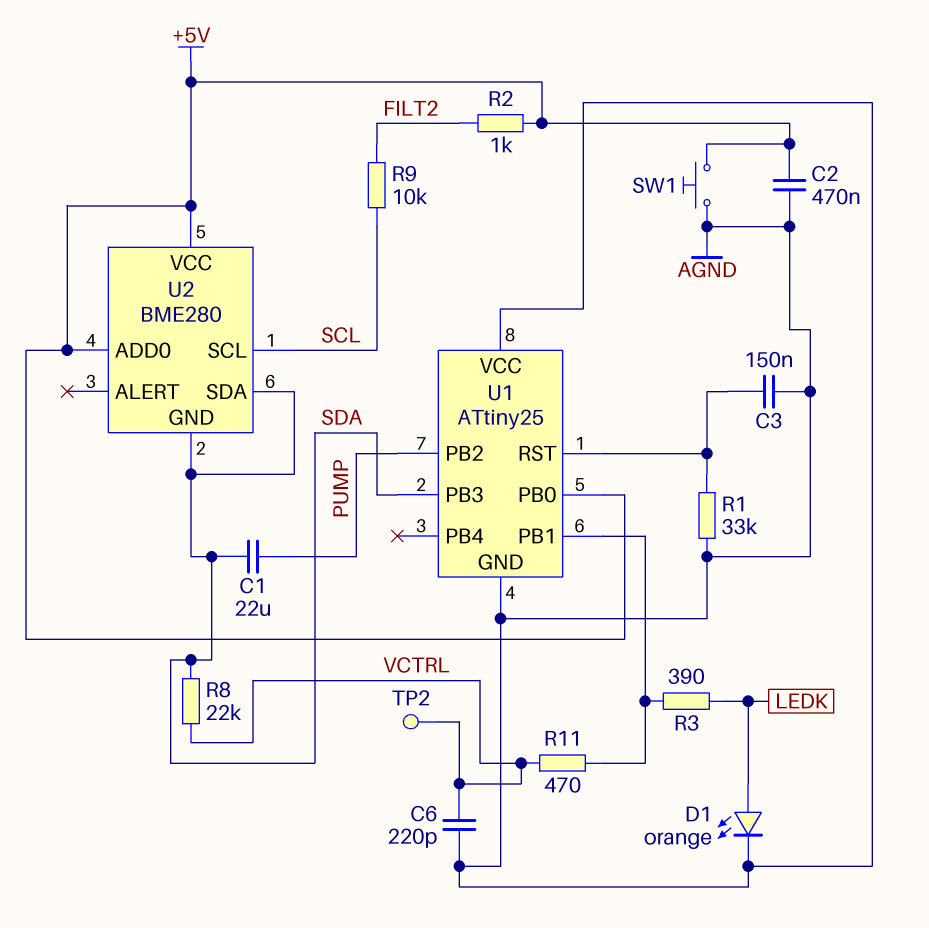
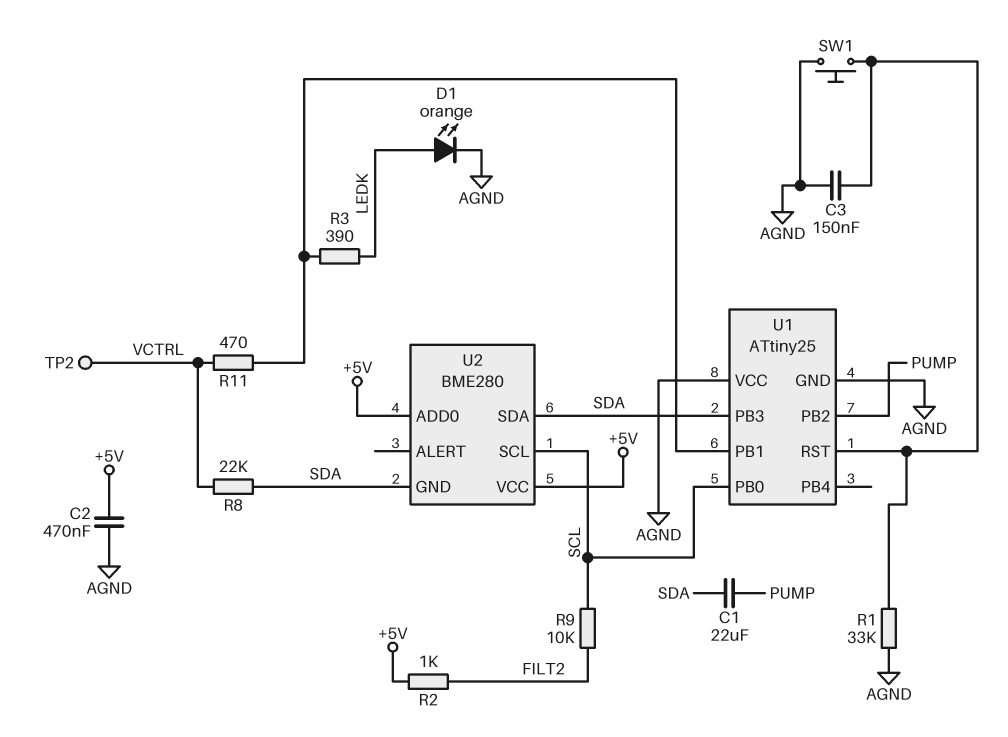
C6: 220pF (AGND, VCTRL) -> none
SW1: button (+5V, AGND) -> button (AGND, U1/RST)
U1 pin PB0: +5V -> SCL

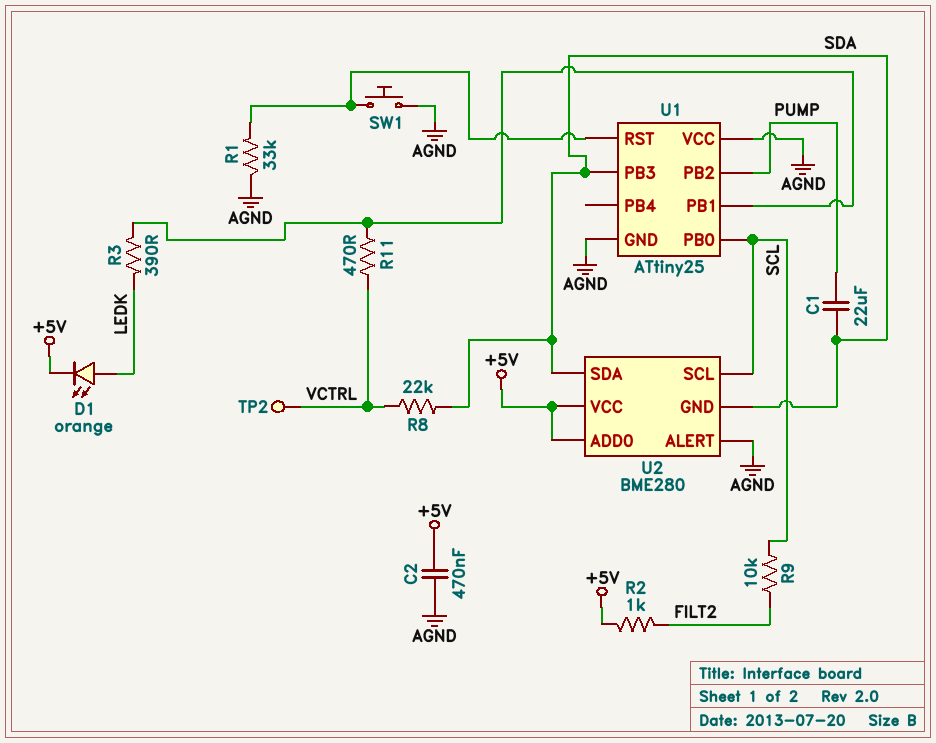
C3: 150nF (AGND, U1/RST) -> none
D1: LED orange (A LEDK, K AGND) -> LED orange (A LEDK, K +5V)
U2 pin ALERT: none -> AGND

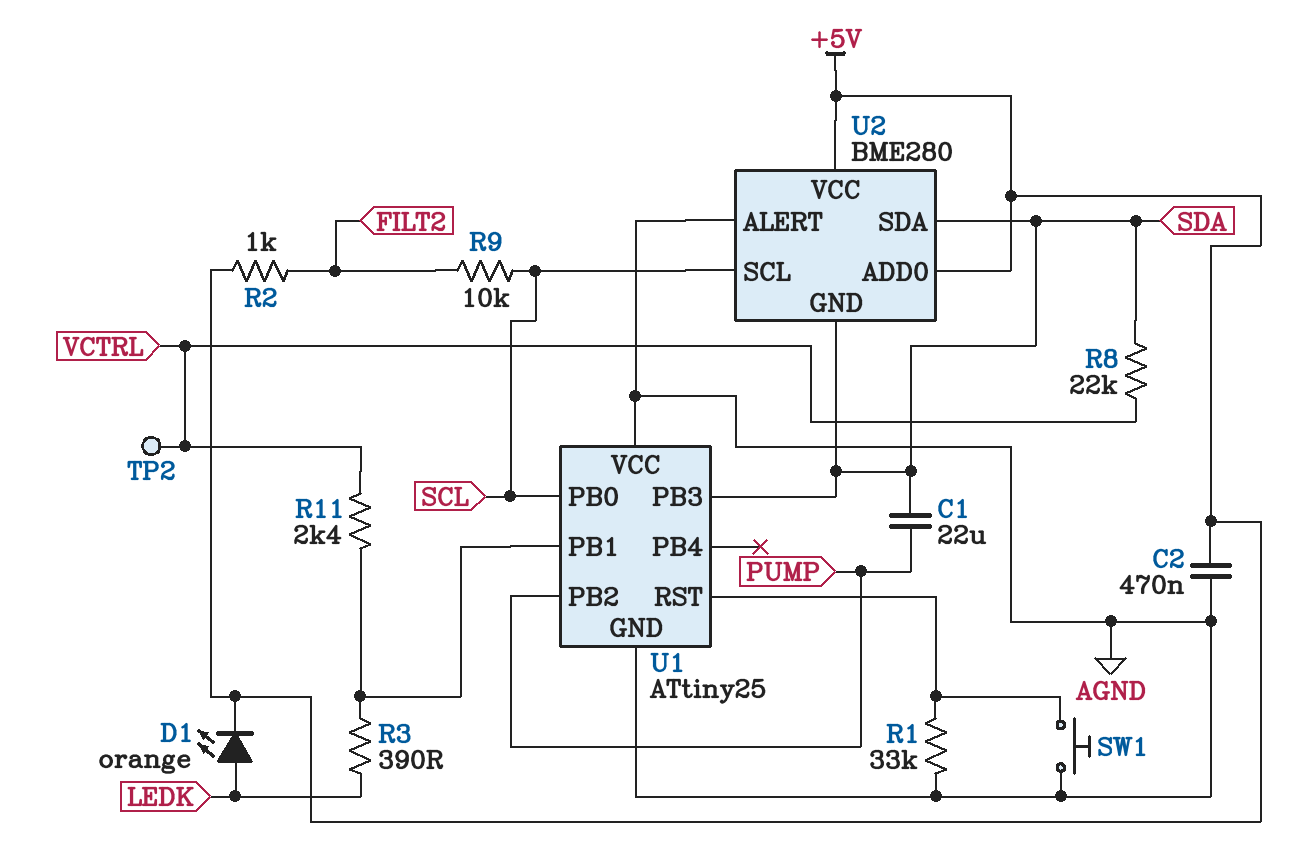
R11: 470 (U1/PB1, VCTRL) -> 2.4k (U1/PB1, VCTRL)

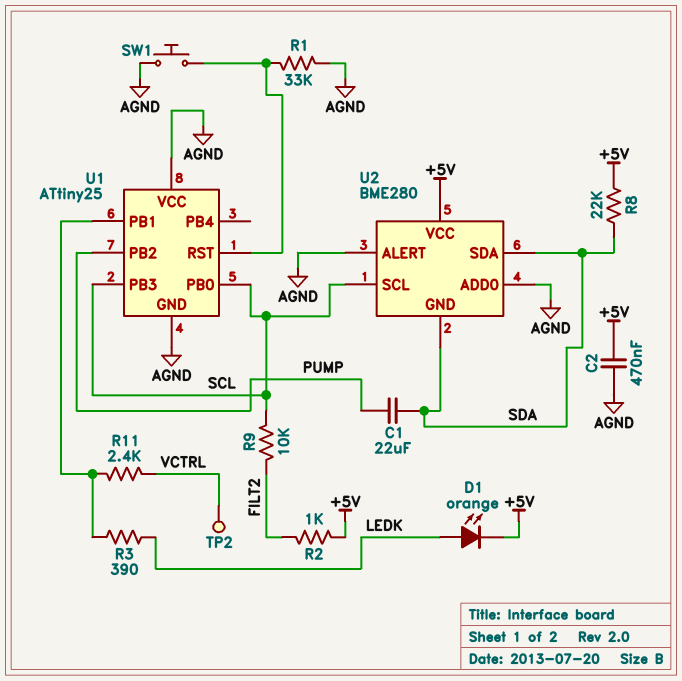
R8: 22k (SDA, VCTRL) -> 22k (+5V, SDA)
U1 pin PB3: SDA -> SCL
U2 pin ADD0: +5V -> AGND

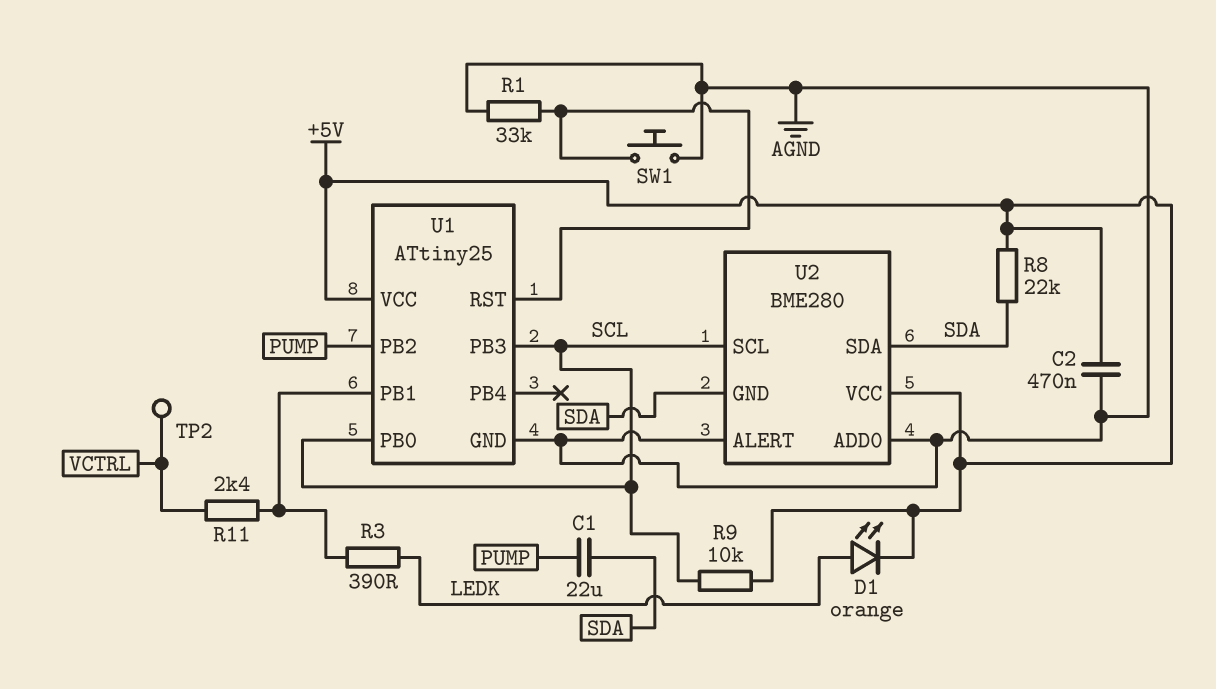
R2: 1k (+5V, FILT2) -> none
R9: 10k (FILT2, SCL) -> 10k (+5V, SCL)
U1 pin VCC: AGND -> +5V

